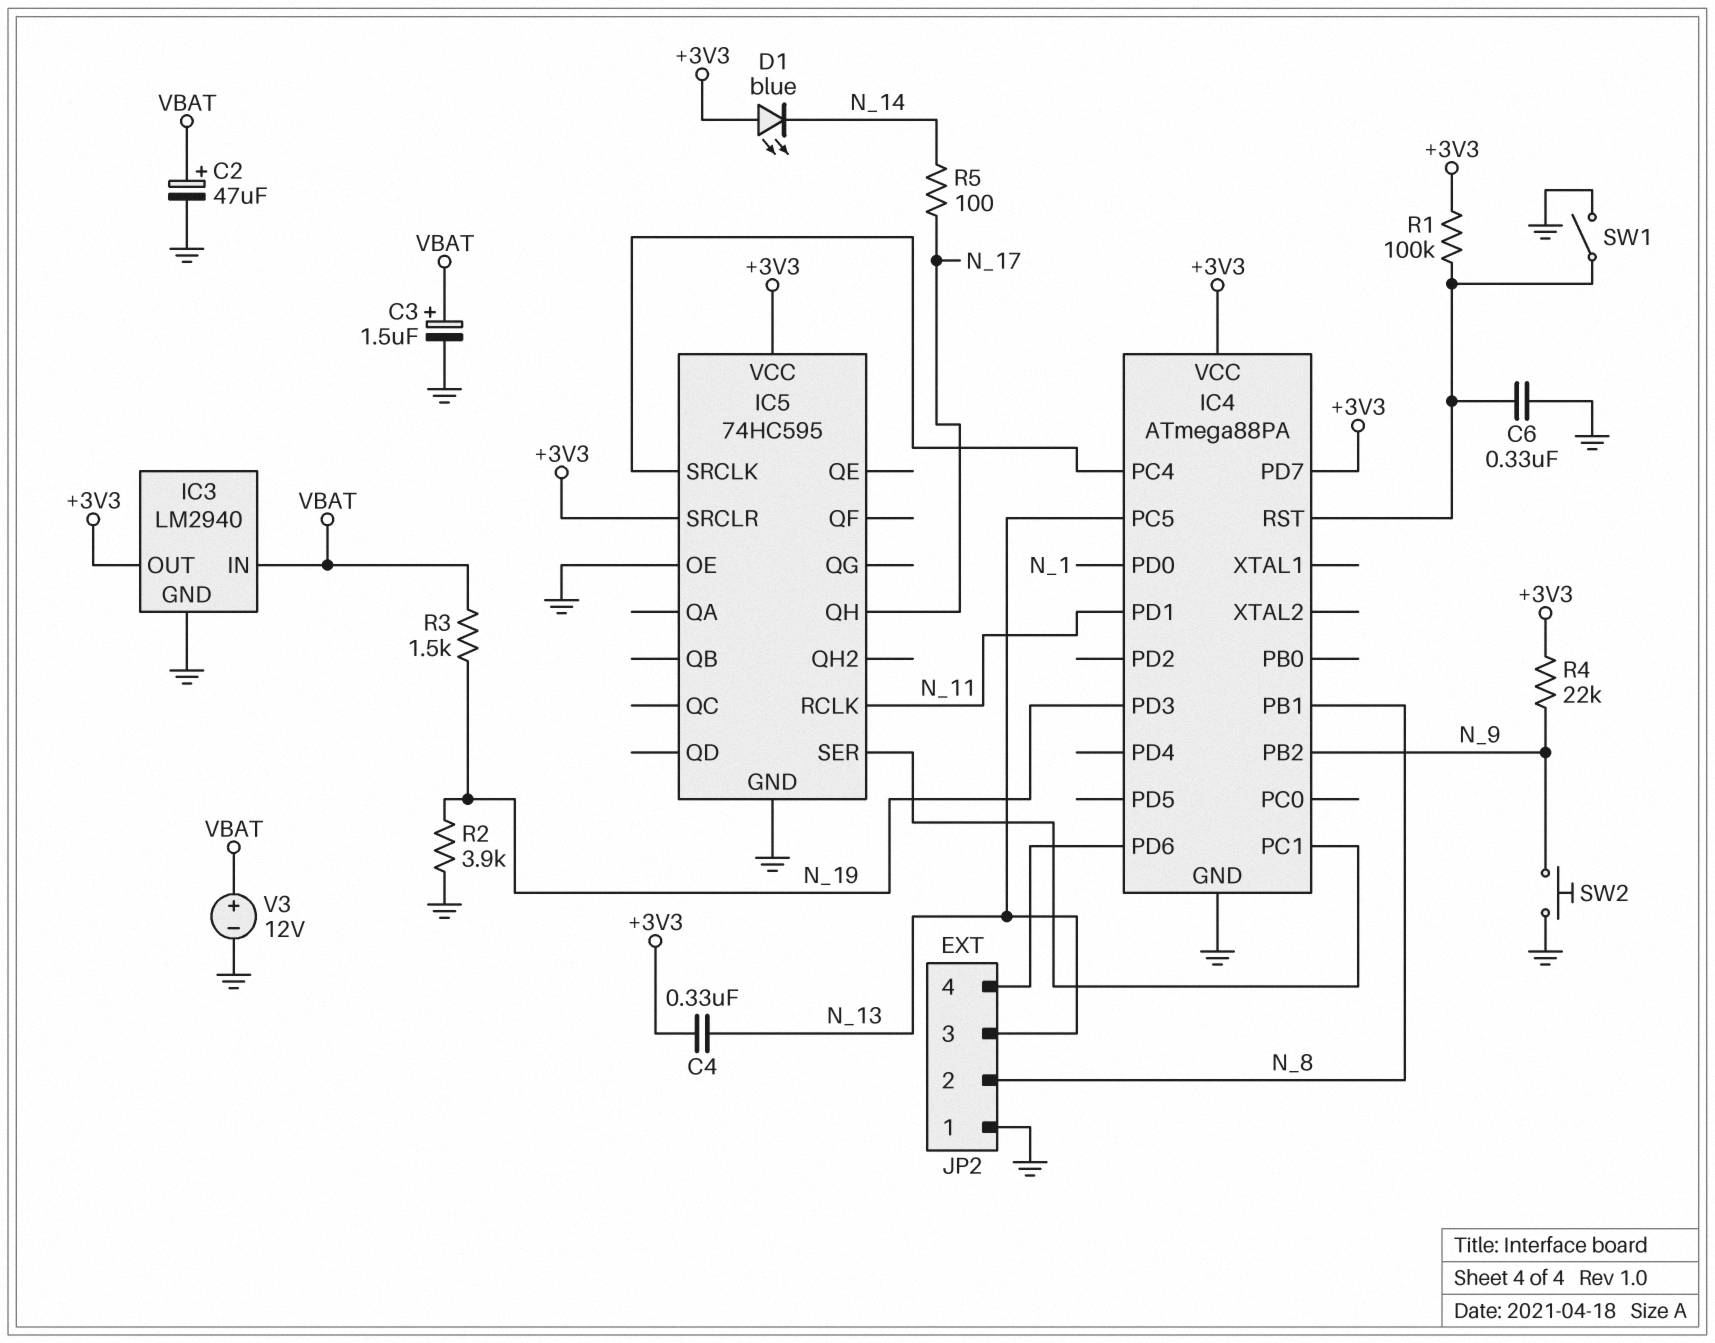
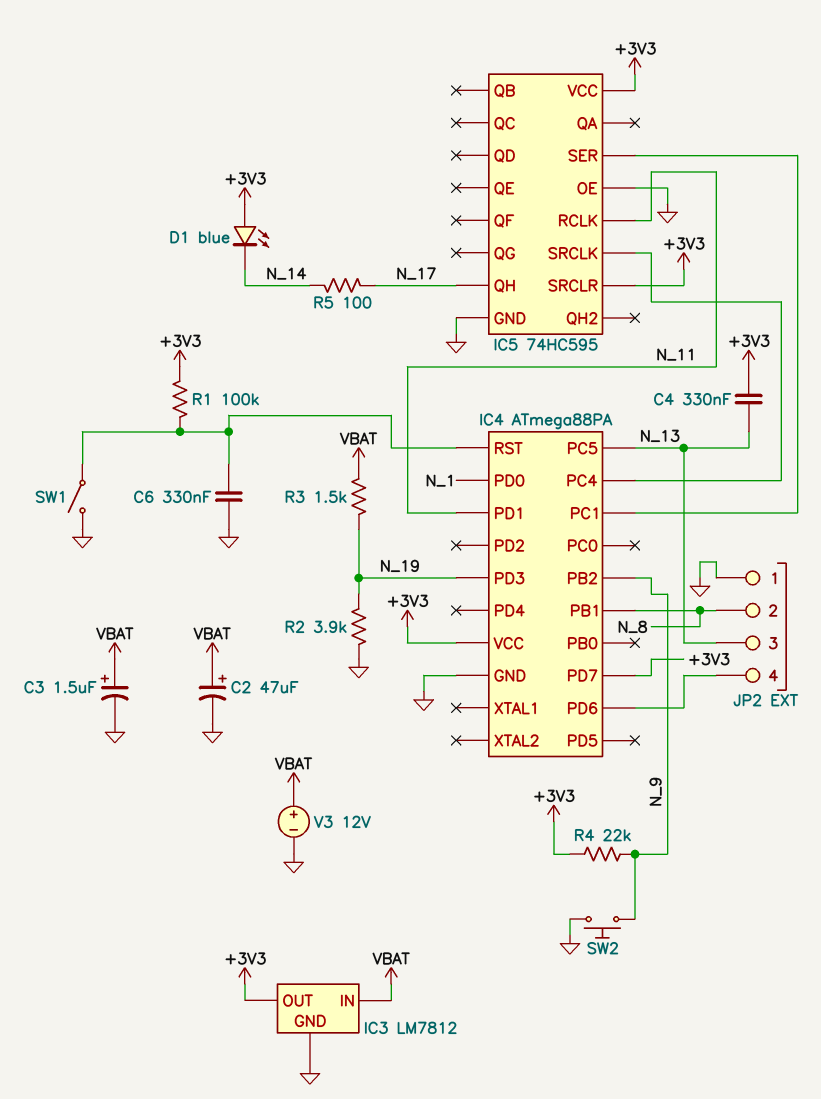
IC3: LM2940 -> LM7812

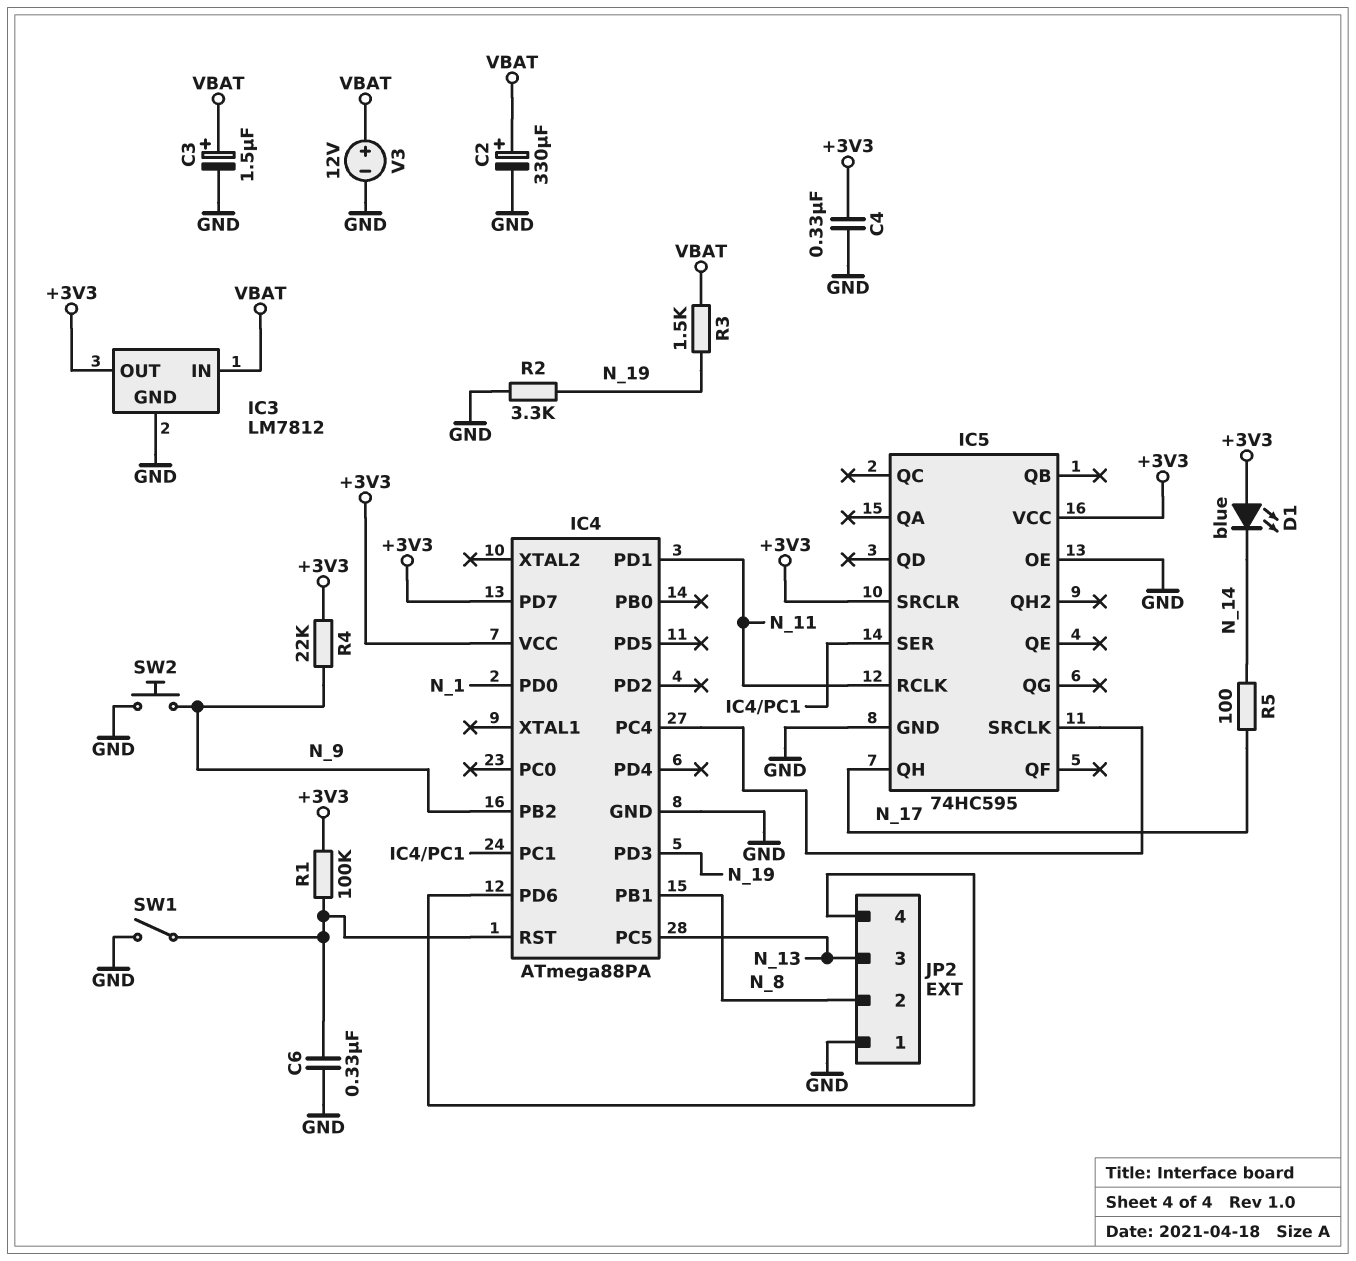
C2: 47uF (plus VBAT, minus GND) -> 330uF (plus VBAT, minus GND)
C4: 330nF (+3V3, N_13) -> 330nF (+3V3, GND)
R2: 3.9k (GND, N_19) -> 3.3k (GND, N_19)

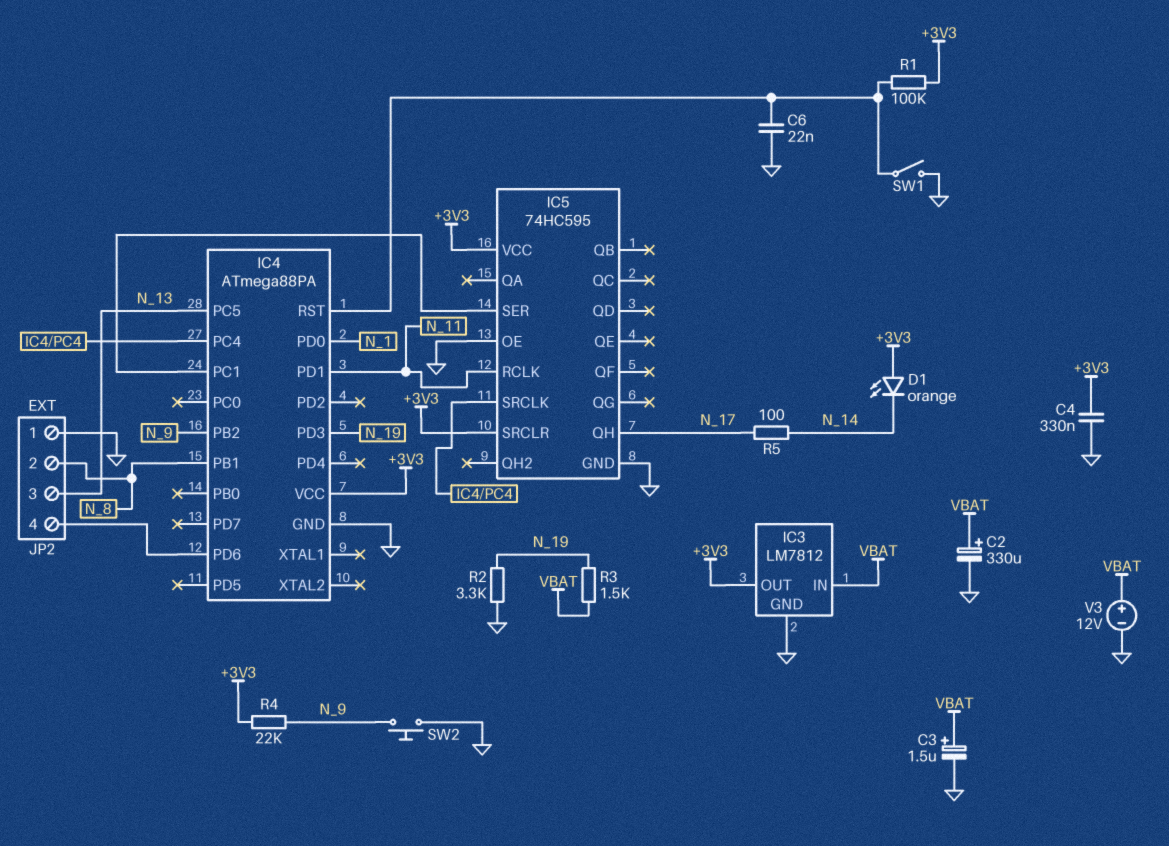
C6: 330nF (GND, IC4/RST) -> 22nF (GND, IC4/RST)
D1: LED blue (A +3V3, K N_14) -> LED orange (A +3V3, K N_14)
IC4 pin PD7: +3V3 -> none

